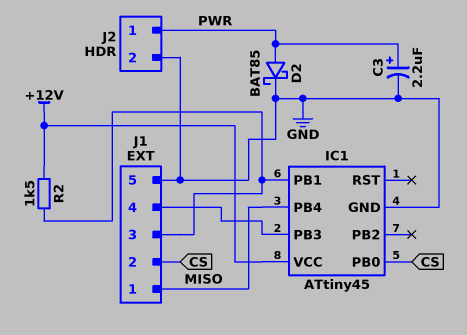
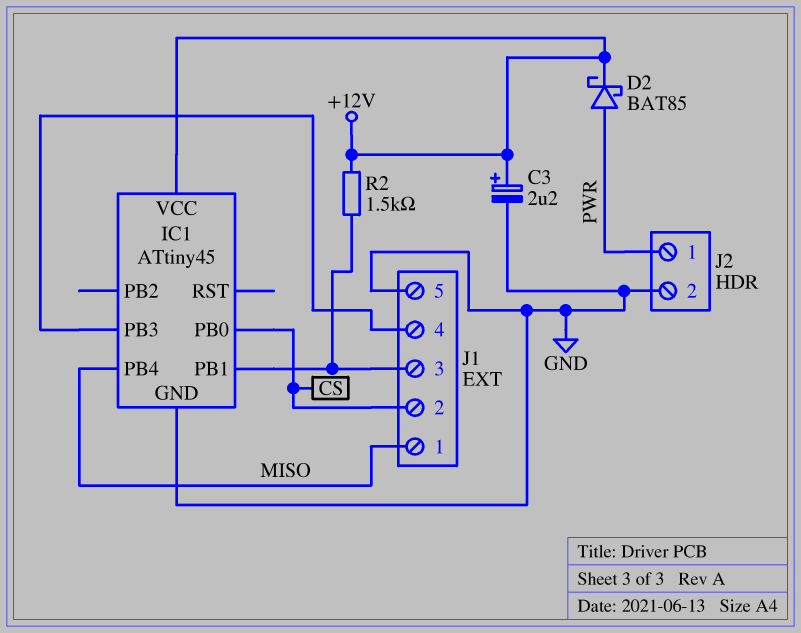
C3: 2.2uF (plus PWR, minus GND) -> 2.2uF (plus +12V, minus GND)
D2: schottky BAT85 (A PWR, K GND) -> schottky BAT85 (A PWR, K +12V)

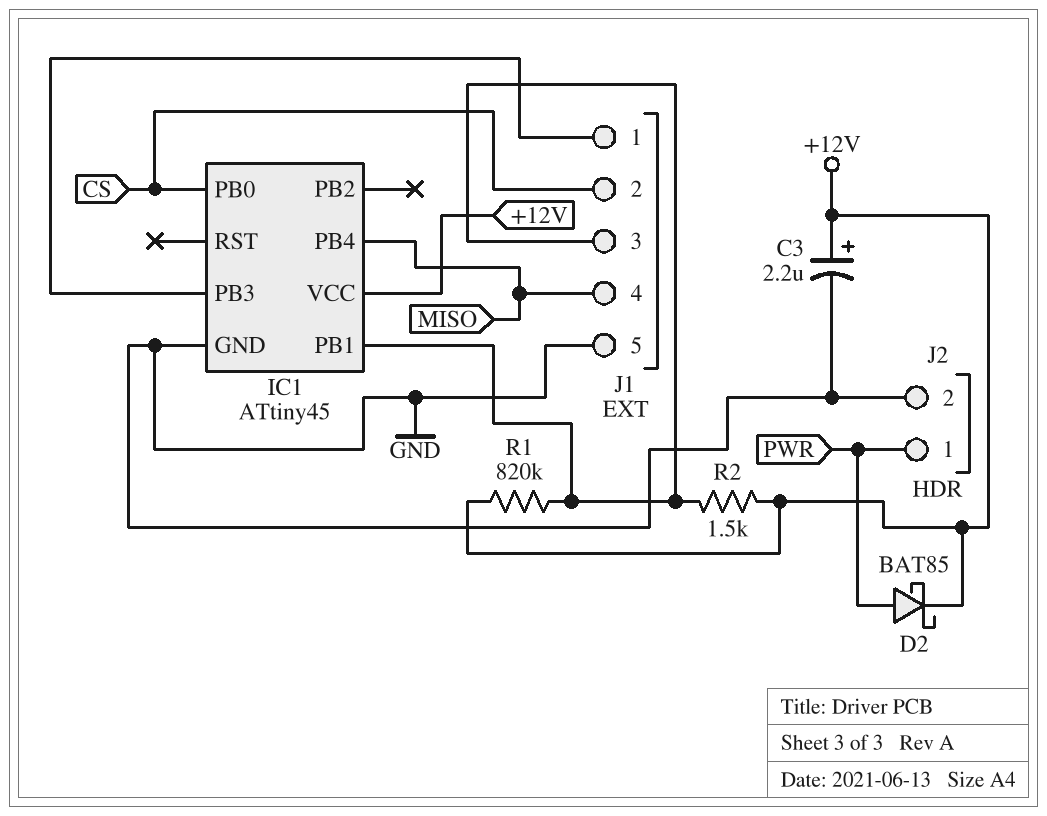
J1 pin 1: MISO -> IC1/PB3
J1 pin 4: IC1/PB3 -> MISO
R1: none -> 820k (+12V, IC1/PB1)

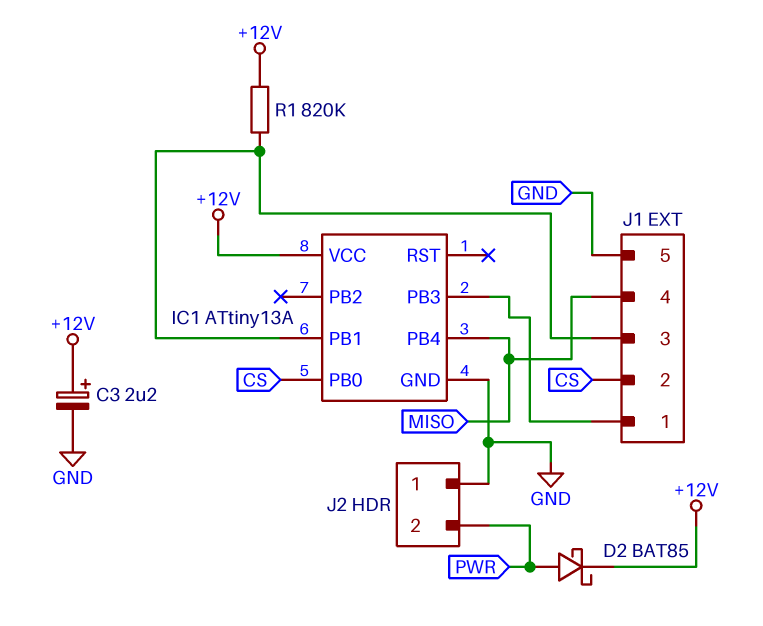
IC1: ATtiny45 -> ATtiny13A
J2 pin 1: PWR -> GND
J2 pin 2: GND -> PWR
R2: 1.5k (+12V, IC1/PB1) -> none

